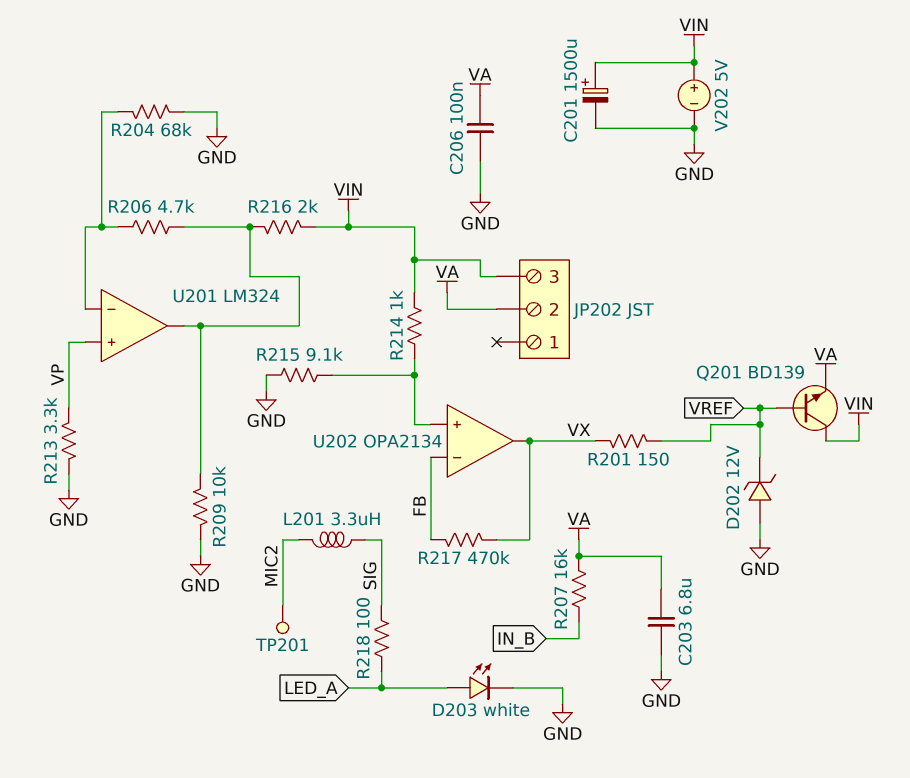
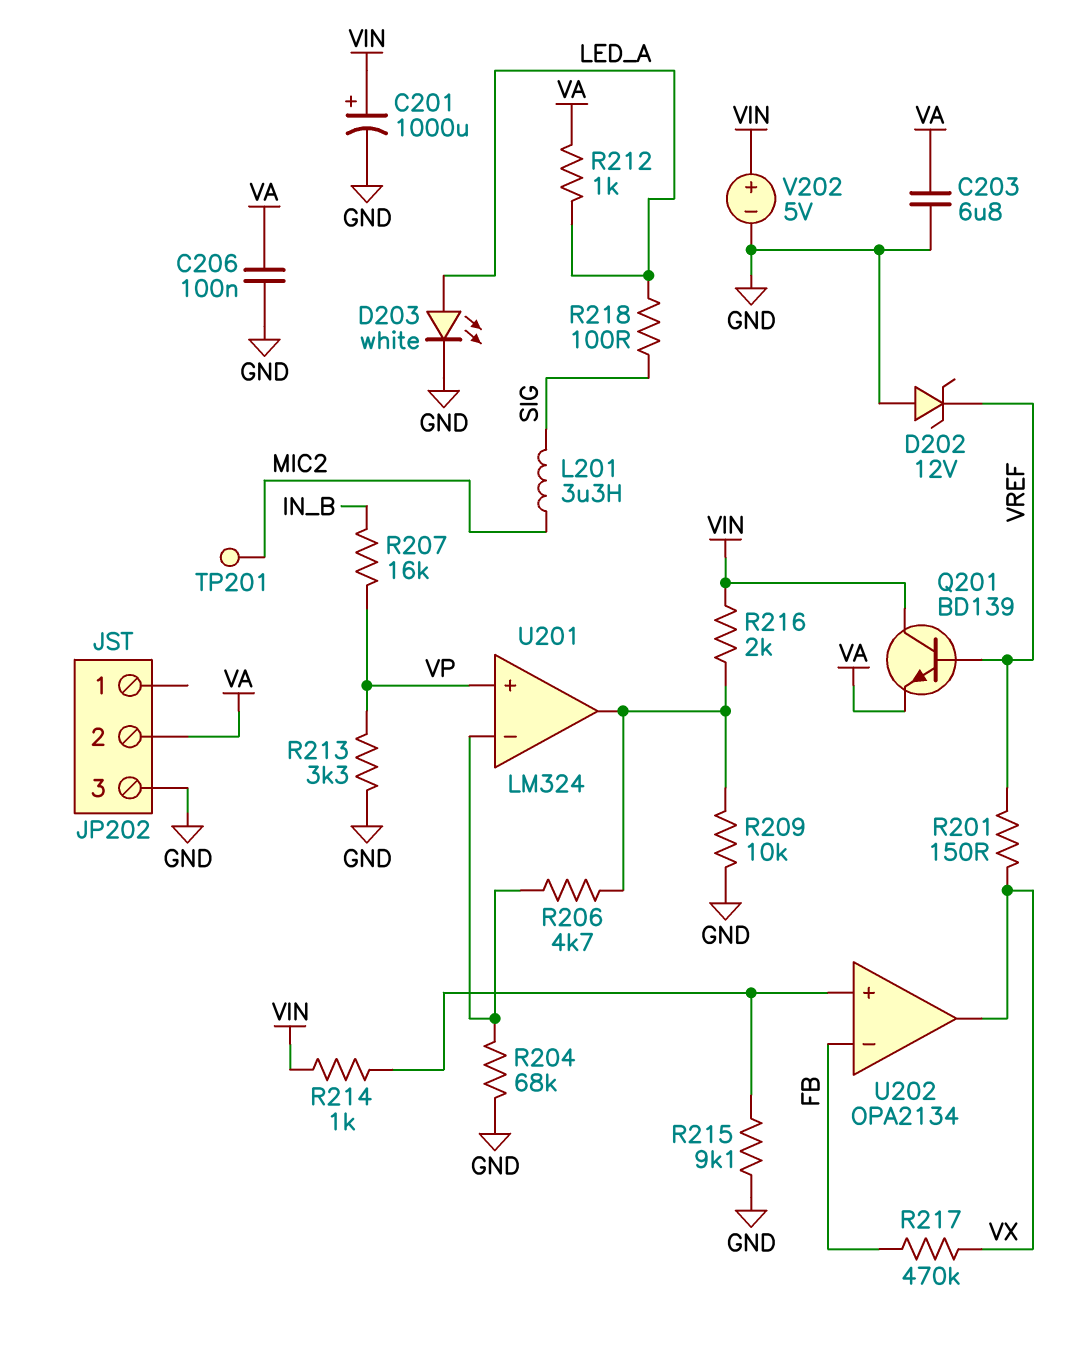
C201: 1500uF (plus VIN, minus GND) -> 1000uF (plus VIN, minus GND)
JP202 pin 3: VIN -> GND
R207: 16k (IN_B, VA) -> 16k (IN_B, VP)
R212: none -> 1k (LED_A, VA)

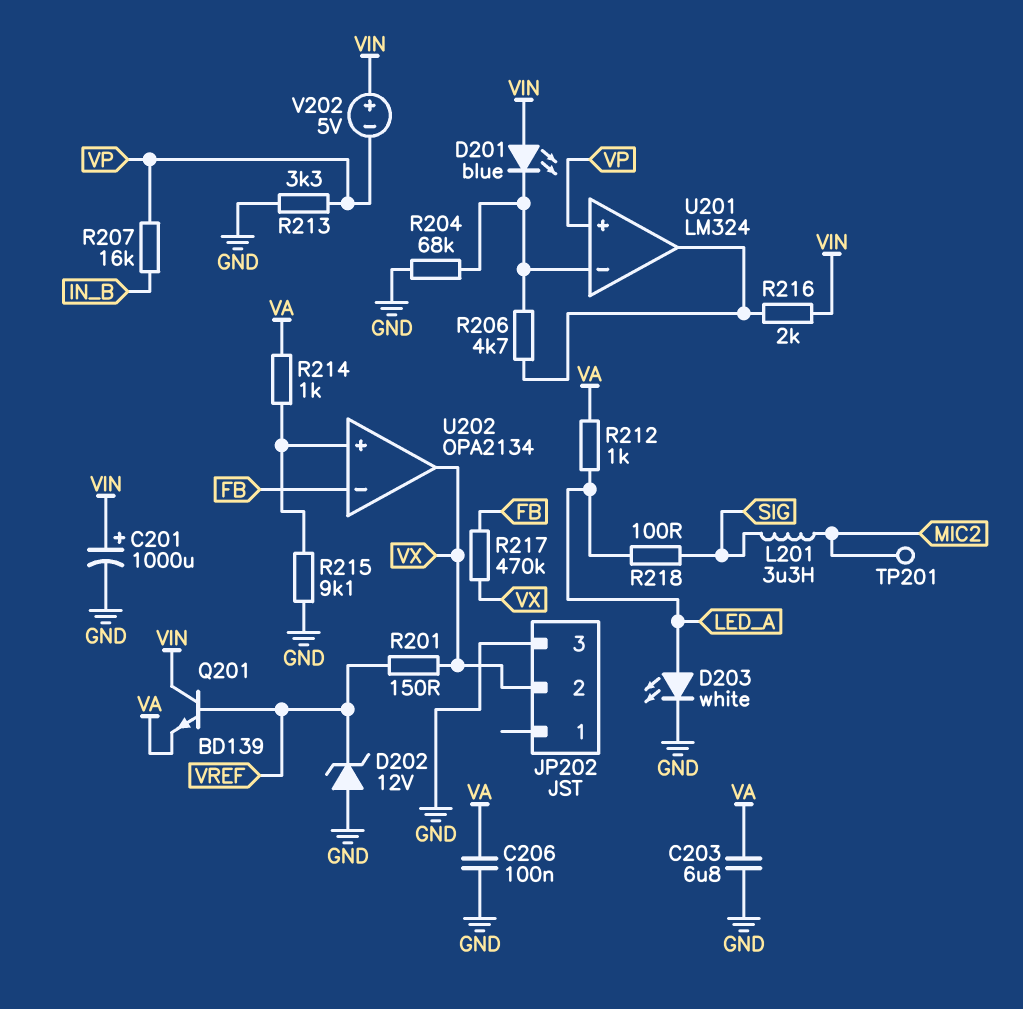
D201: none -> LED blue (A VIN, K U201/in-)
JP202 pin 2: VA -> VX
R209: 10k (GND, U201/out) -> none
R214: 1k (U202/in+, VIN) -> 1k (U202/in+, VA)
V202: 5V (plus VIN, minus GND) -> 5V (plus VIN, minus VP)

